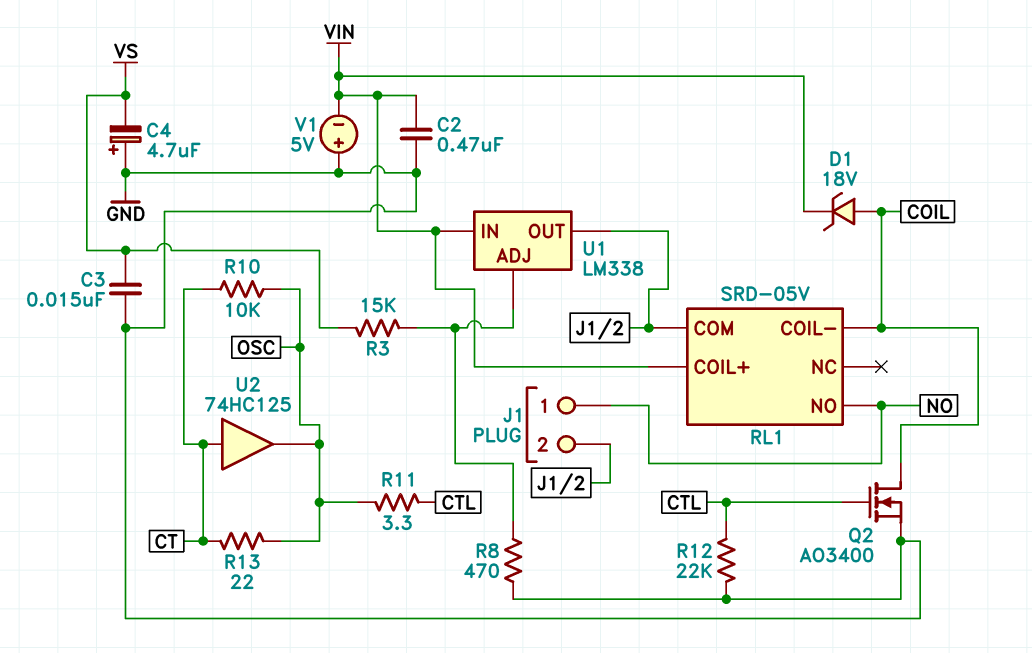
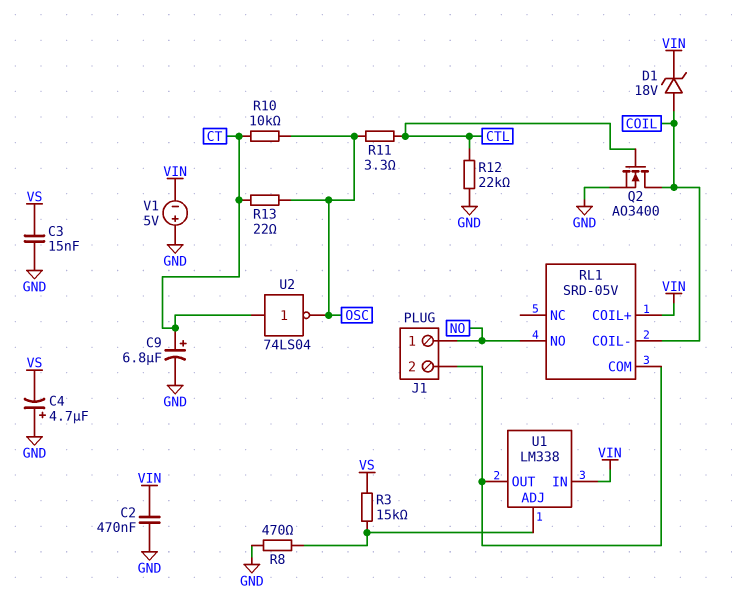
C9: none -> 6.8uF (plus CT, minus GND)
U2: buffer 74HC125 (in CT, out OSC) -> NOT 74LS04 (in CT, out OSC)

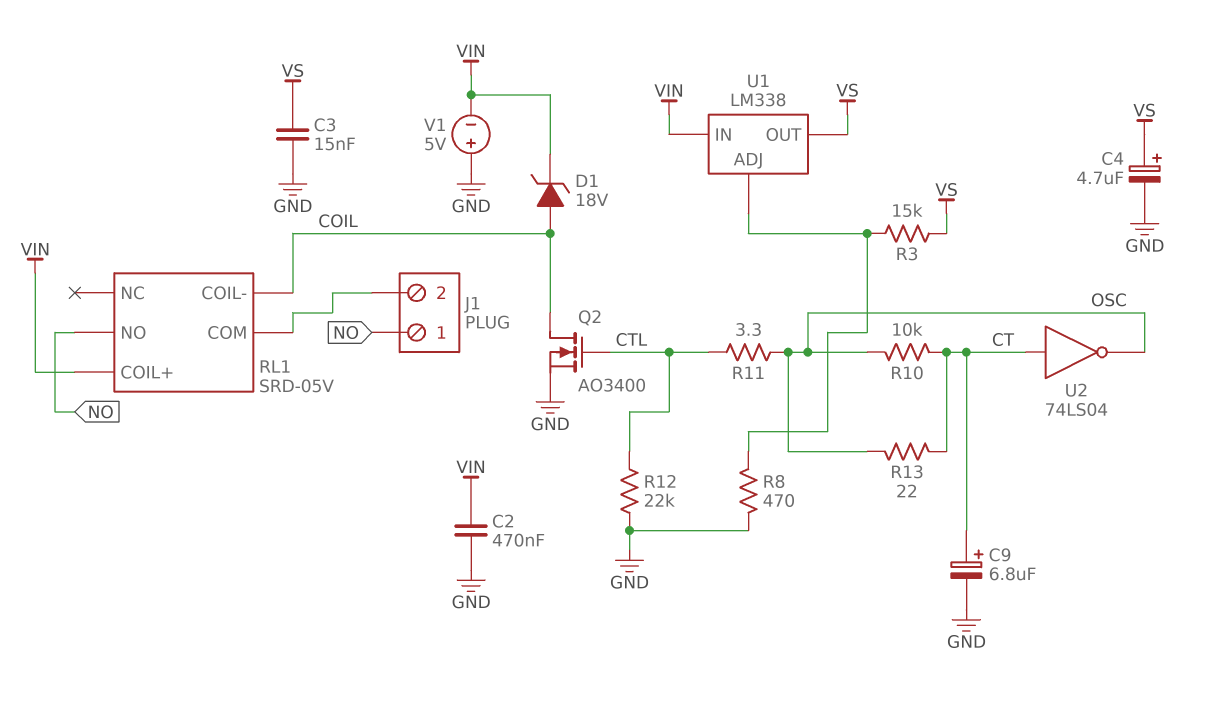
C4: 4.7uF (plus GND, minus VS) -> 4.7uF (plus VS, minus GND)
U1 pin OUT: J1/2 -> VS

